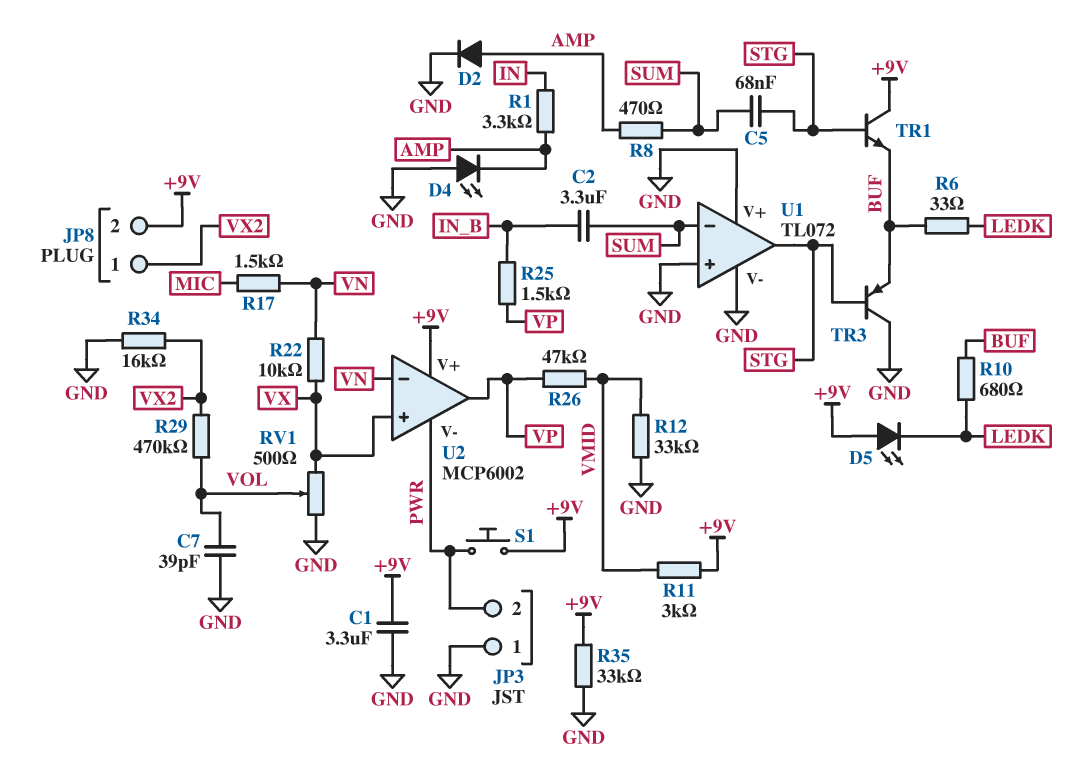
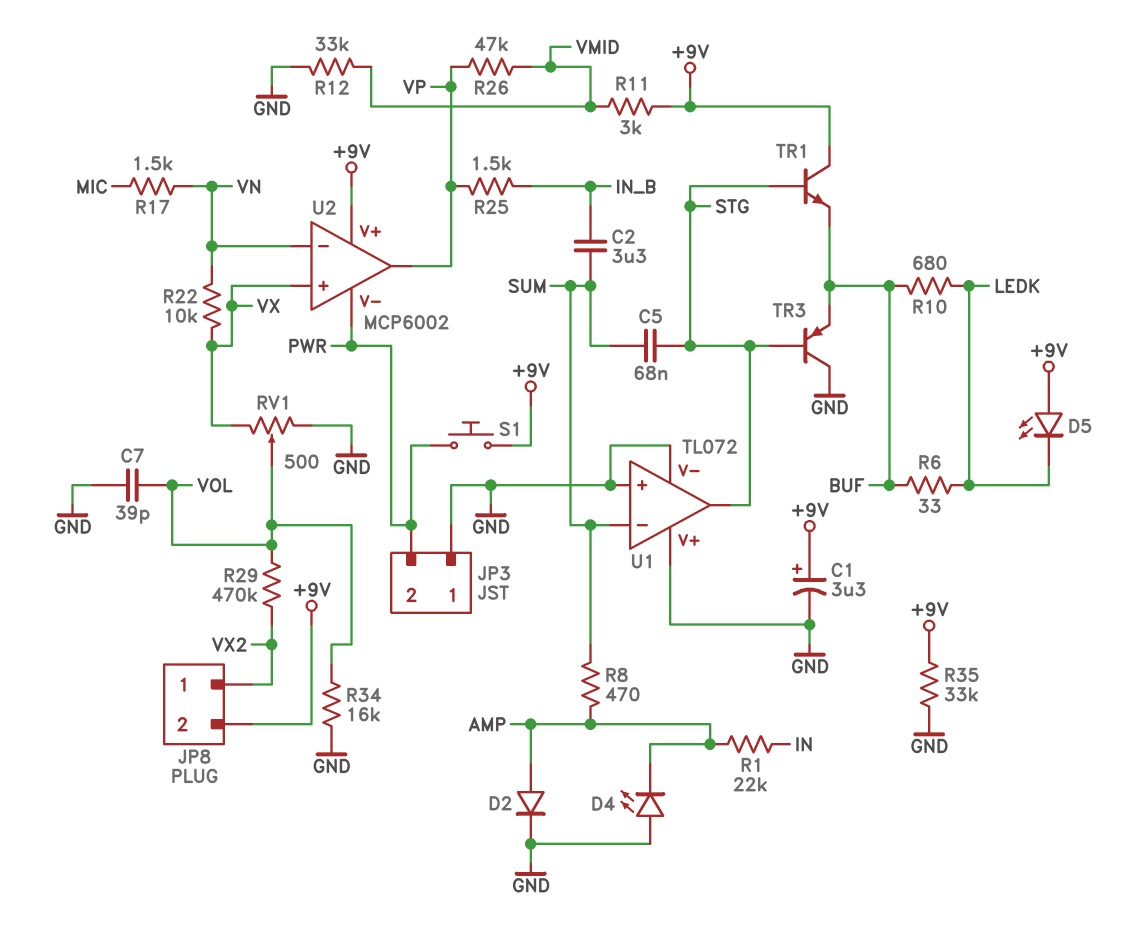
C1: 3.3uF (+9V, GND) -> 3.3uF (plus +9V, minus GND)
R1: 3.3k (AMP, IN) -> 22k (AMP, IN)
R34: 16k (GND, VX2) -> 16k (GND, VOL)

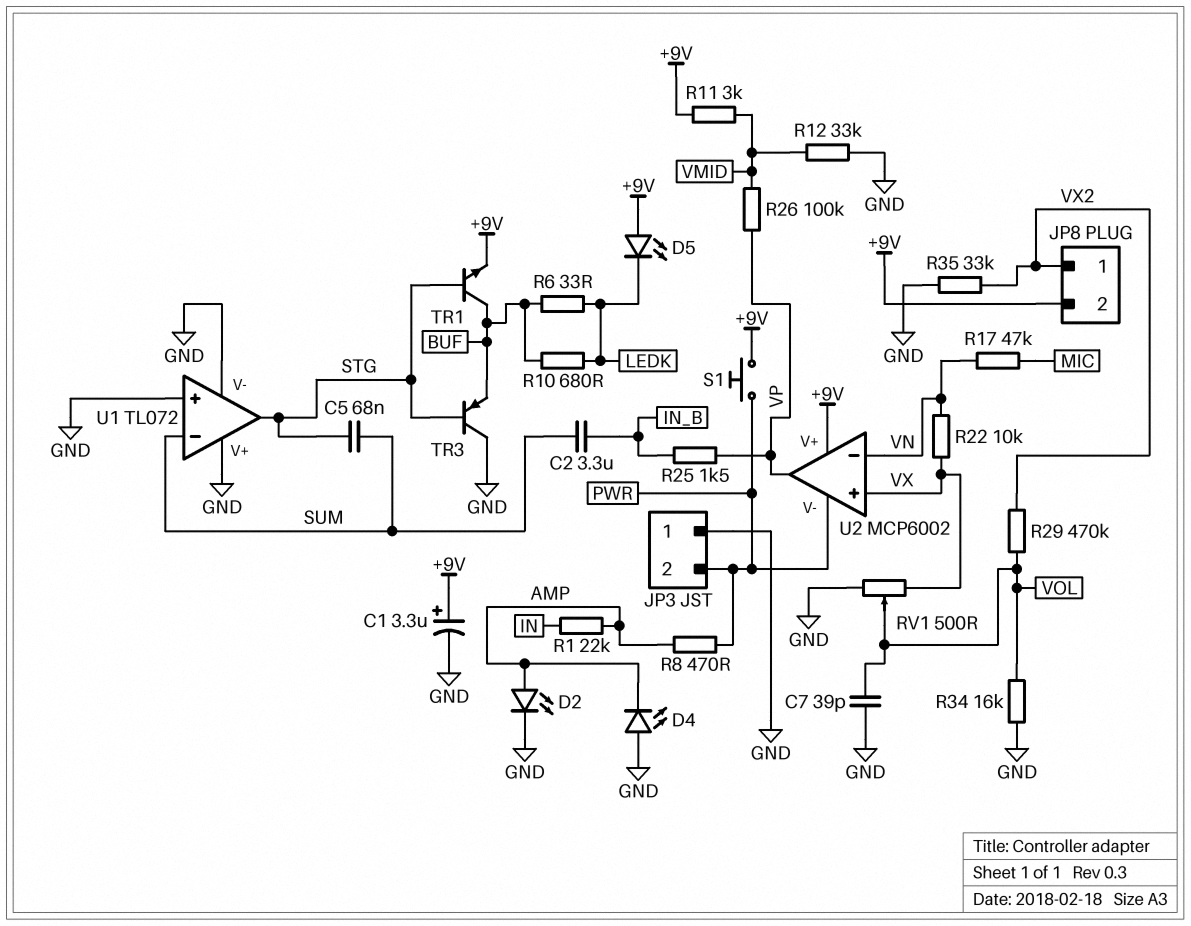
D2: diode (A AMP, K GND) -> LED (A AMP, K GND)
R8: 470 (AMP, SUM) -> 470 (AMP, PWR)
R17: 1.5k (MIC, VN) -> 47k (MIC, VN)
R26: 47k (VMID, VP) -> 100k (VMID, VP)
R35: 33k (+9V, GND) -> 33k (GND, VX2)
TR1: NPN (B STG, C +9V, E BUF) -> NPN (B STG, C BUF, E +9V)

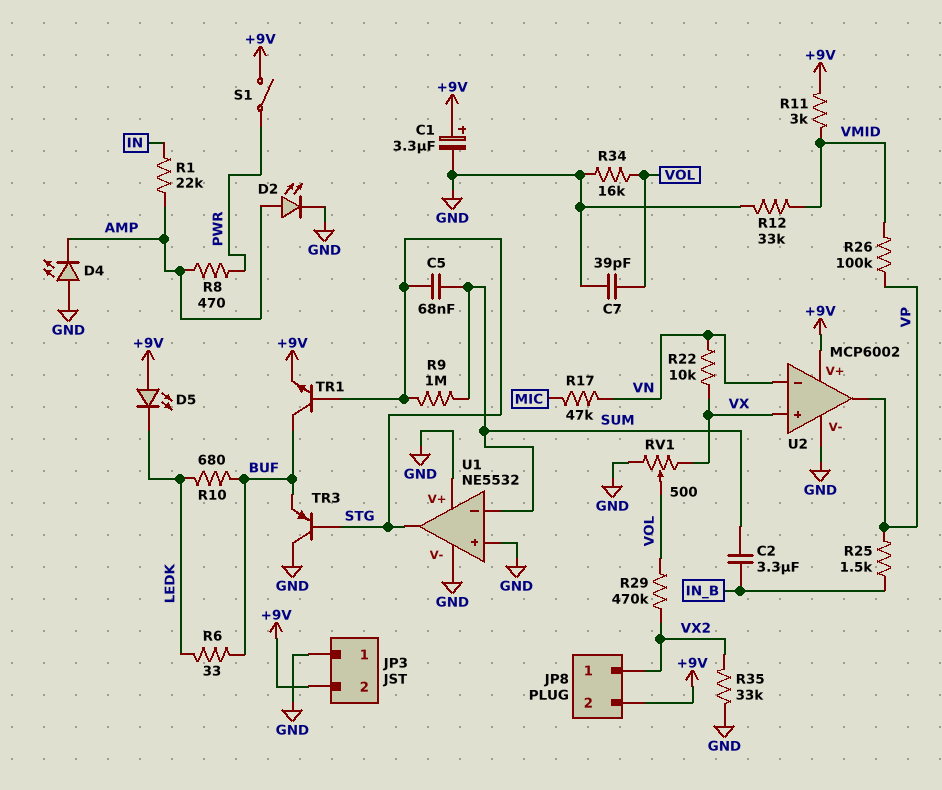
JP3 pin 2: PWR -> +9V
R9: none -> 1M (STG, SUM)
S1: button (+9V, PWR) -> switch (+9V, PWR)
U1: TL072 -> NE5532
U2 pin V-: PWR -> GND

